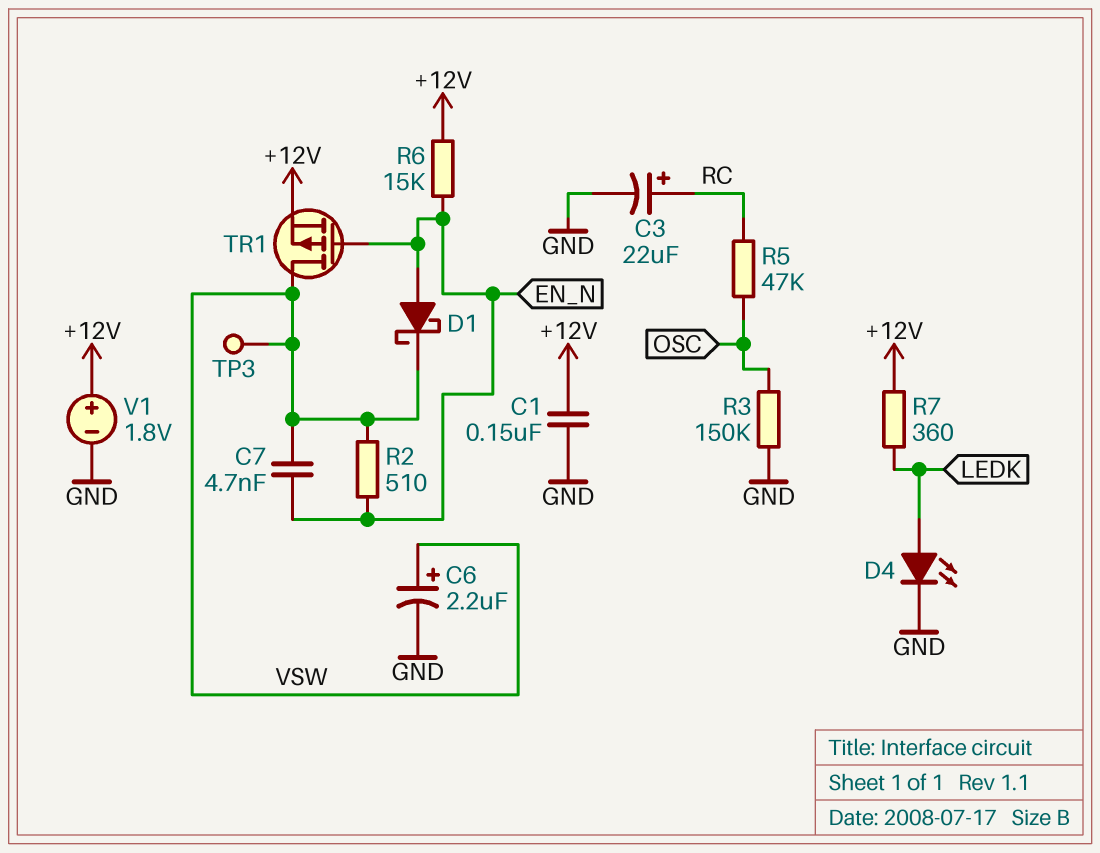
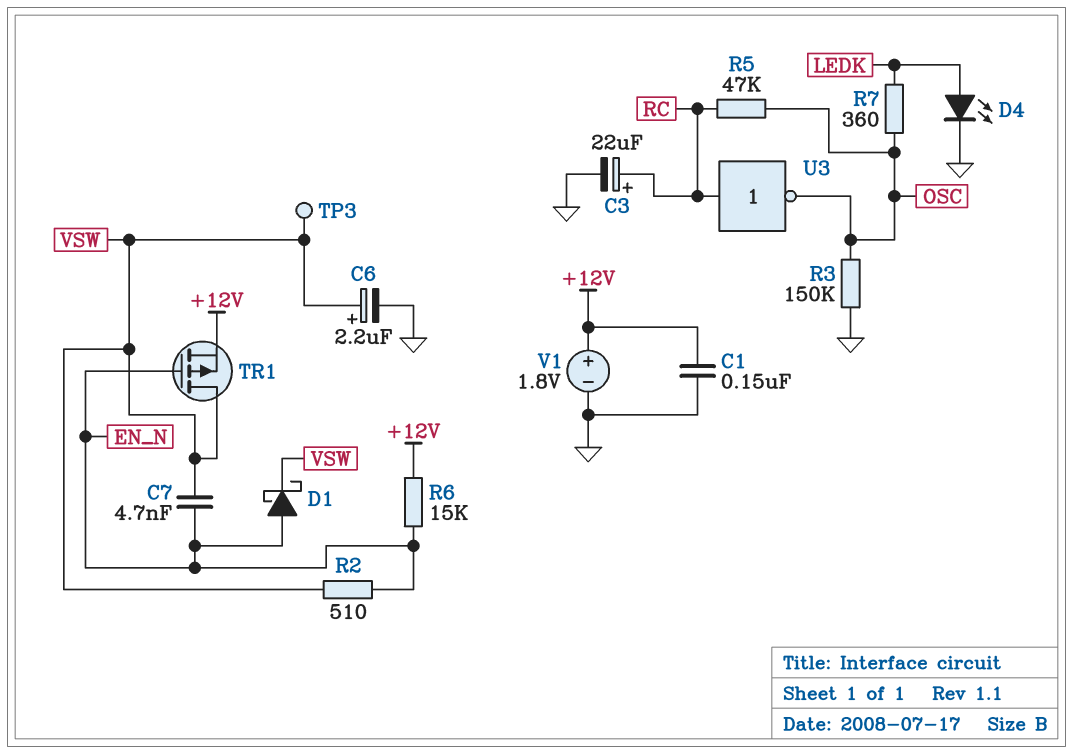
R7: 360 (+12V, LEDK) -> 360 (LEDK, OSC)
U3: none -> NOT (in RC, out OSC)

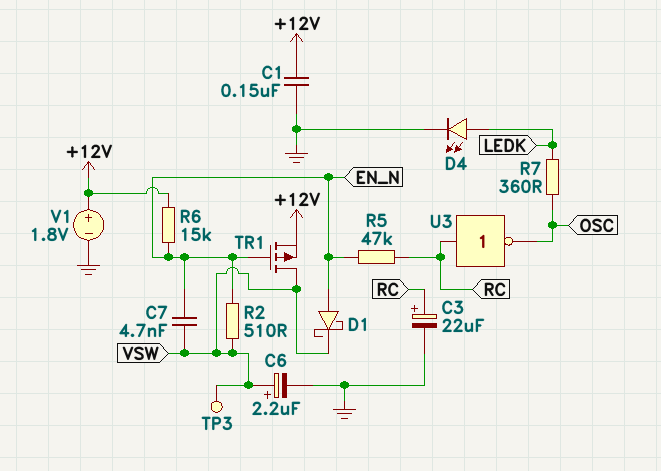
R3: 150k (GND, OSC) -> none
R5: 47k (OSC, RC) -> 47k (EN_N, RC)

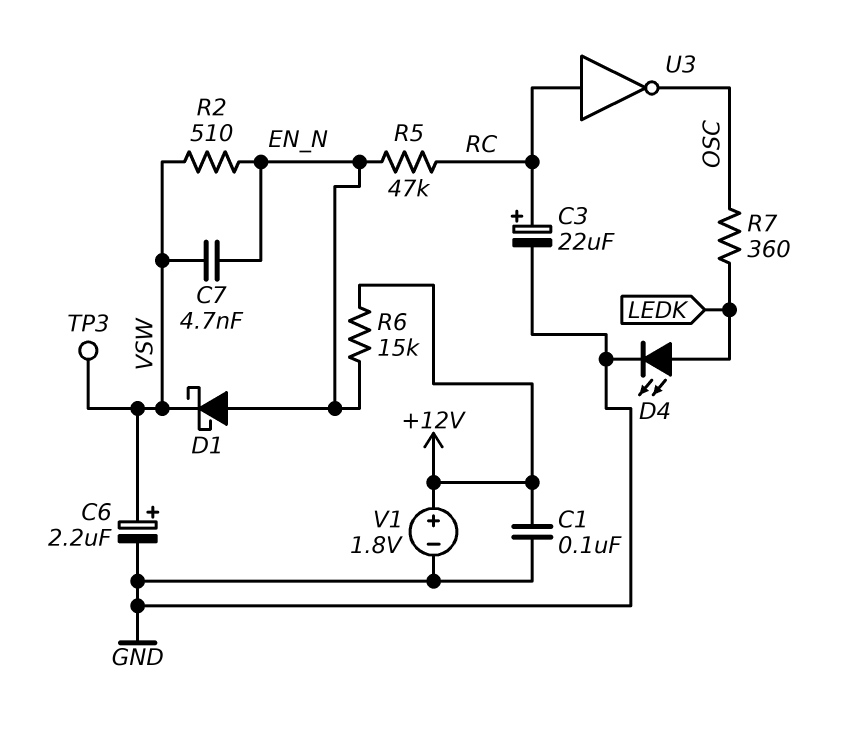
C1: 150nF (+12V, GND) -> 100nF (+12V, GND)
TR1: PMOS (G EN_N, D VSW, S +12V) -> none

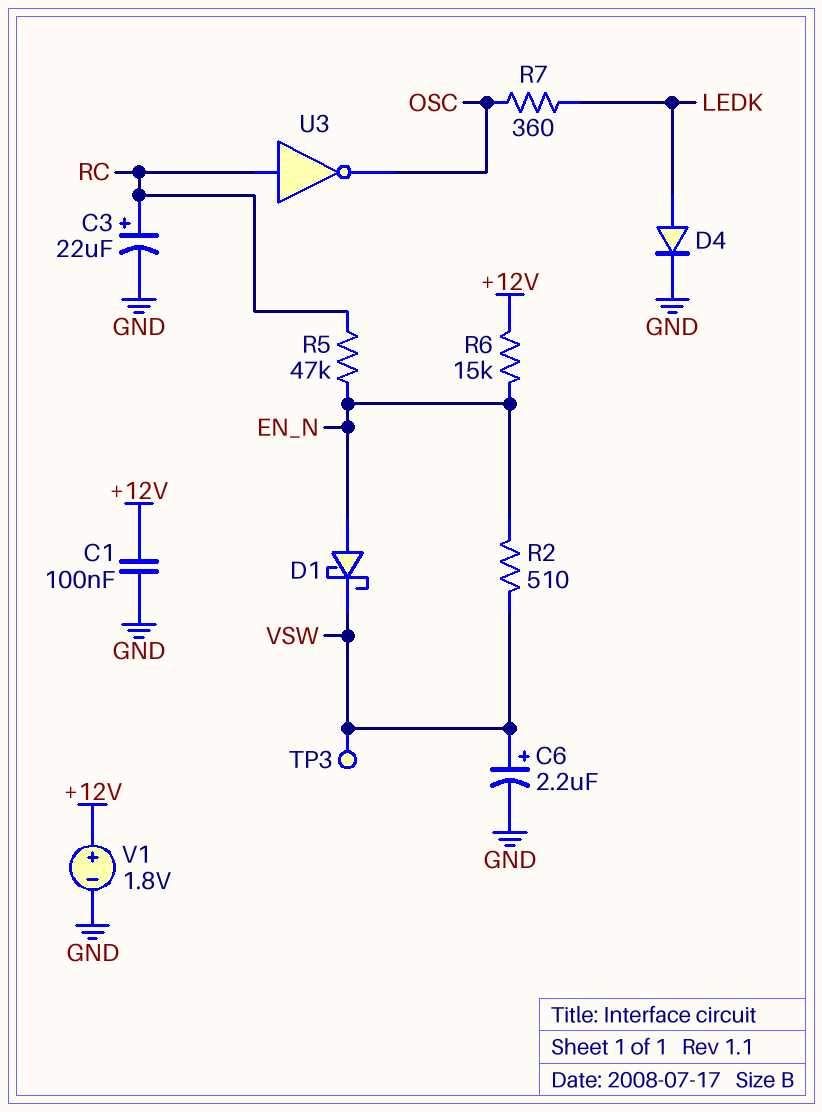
C7: 4.7nF (EN_N, VSW) -> none
D4: LED (A LEDK, K GND) -> diode (A LEDK, K GND)

